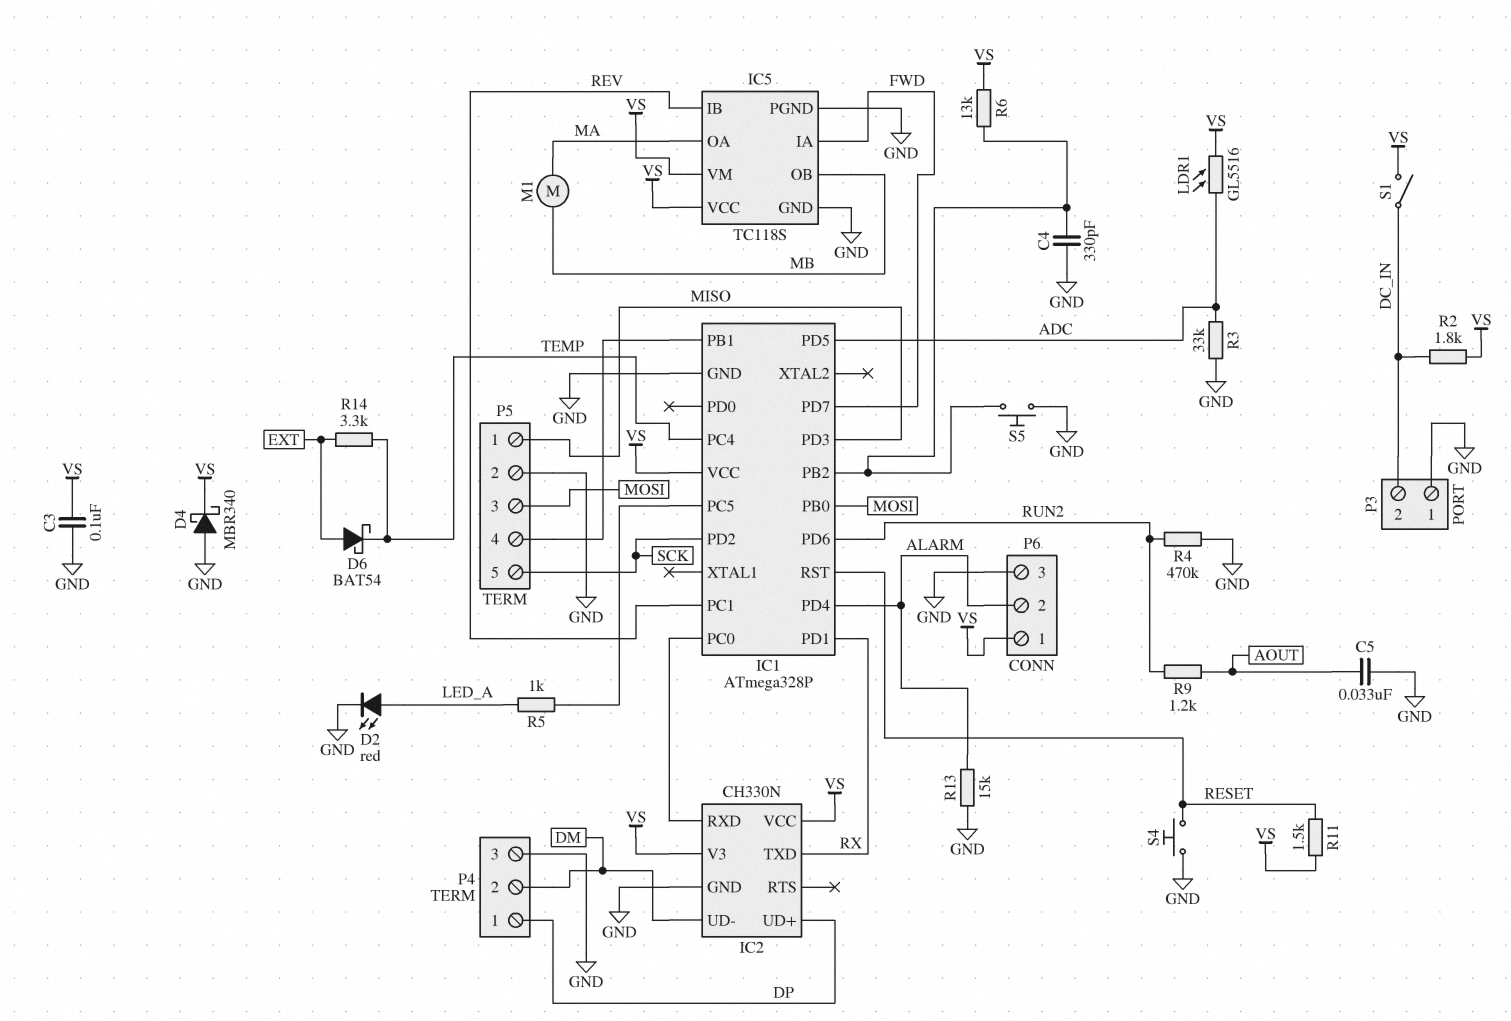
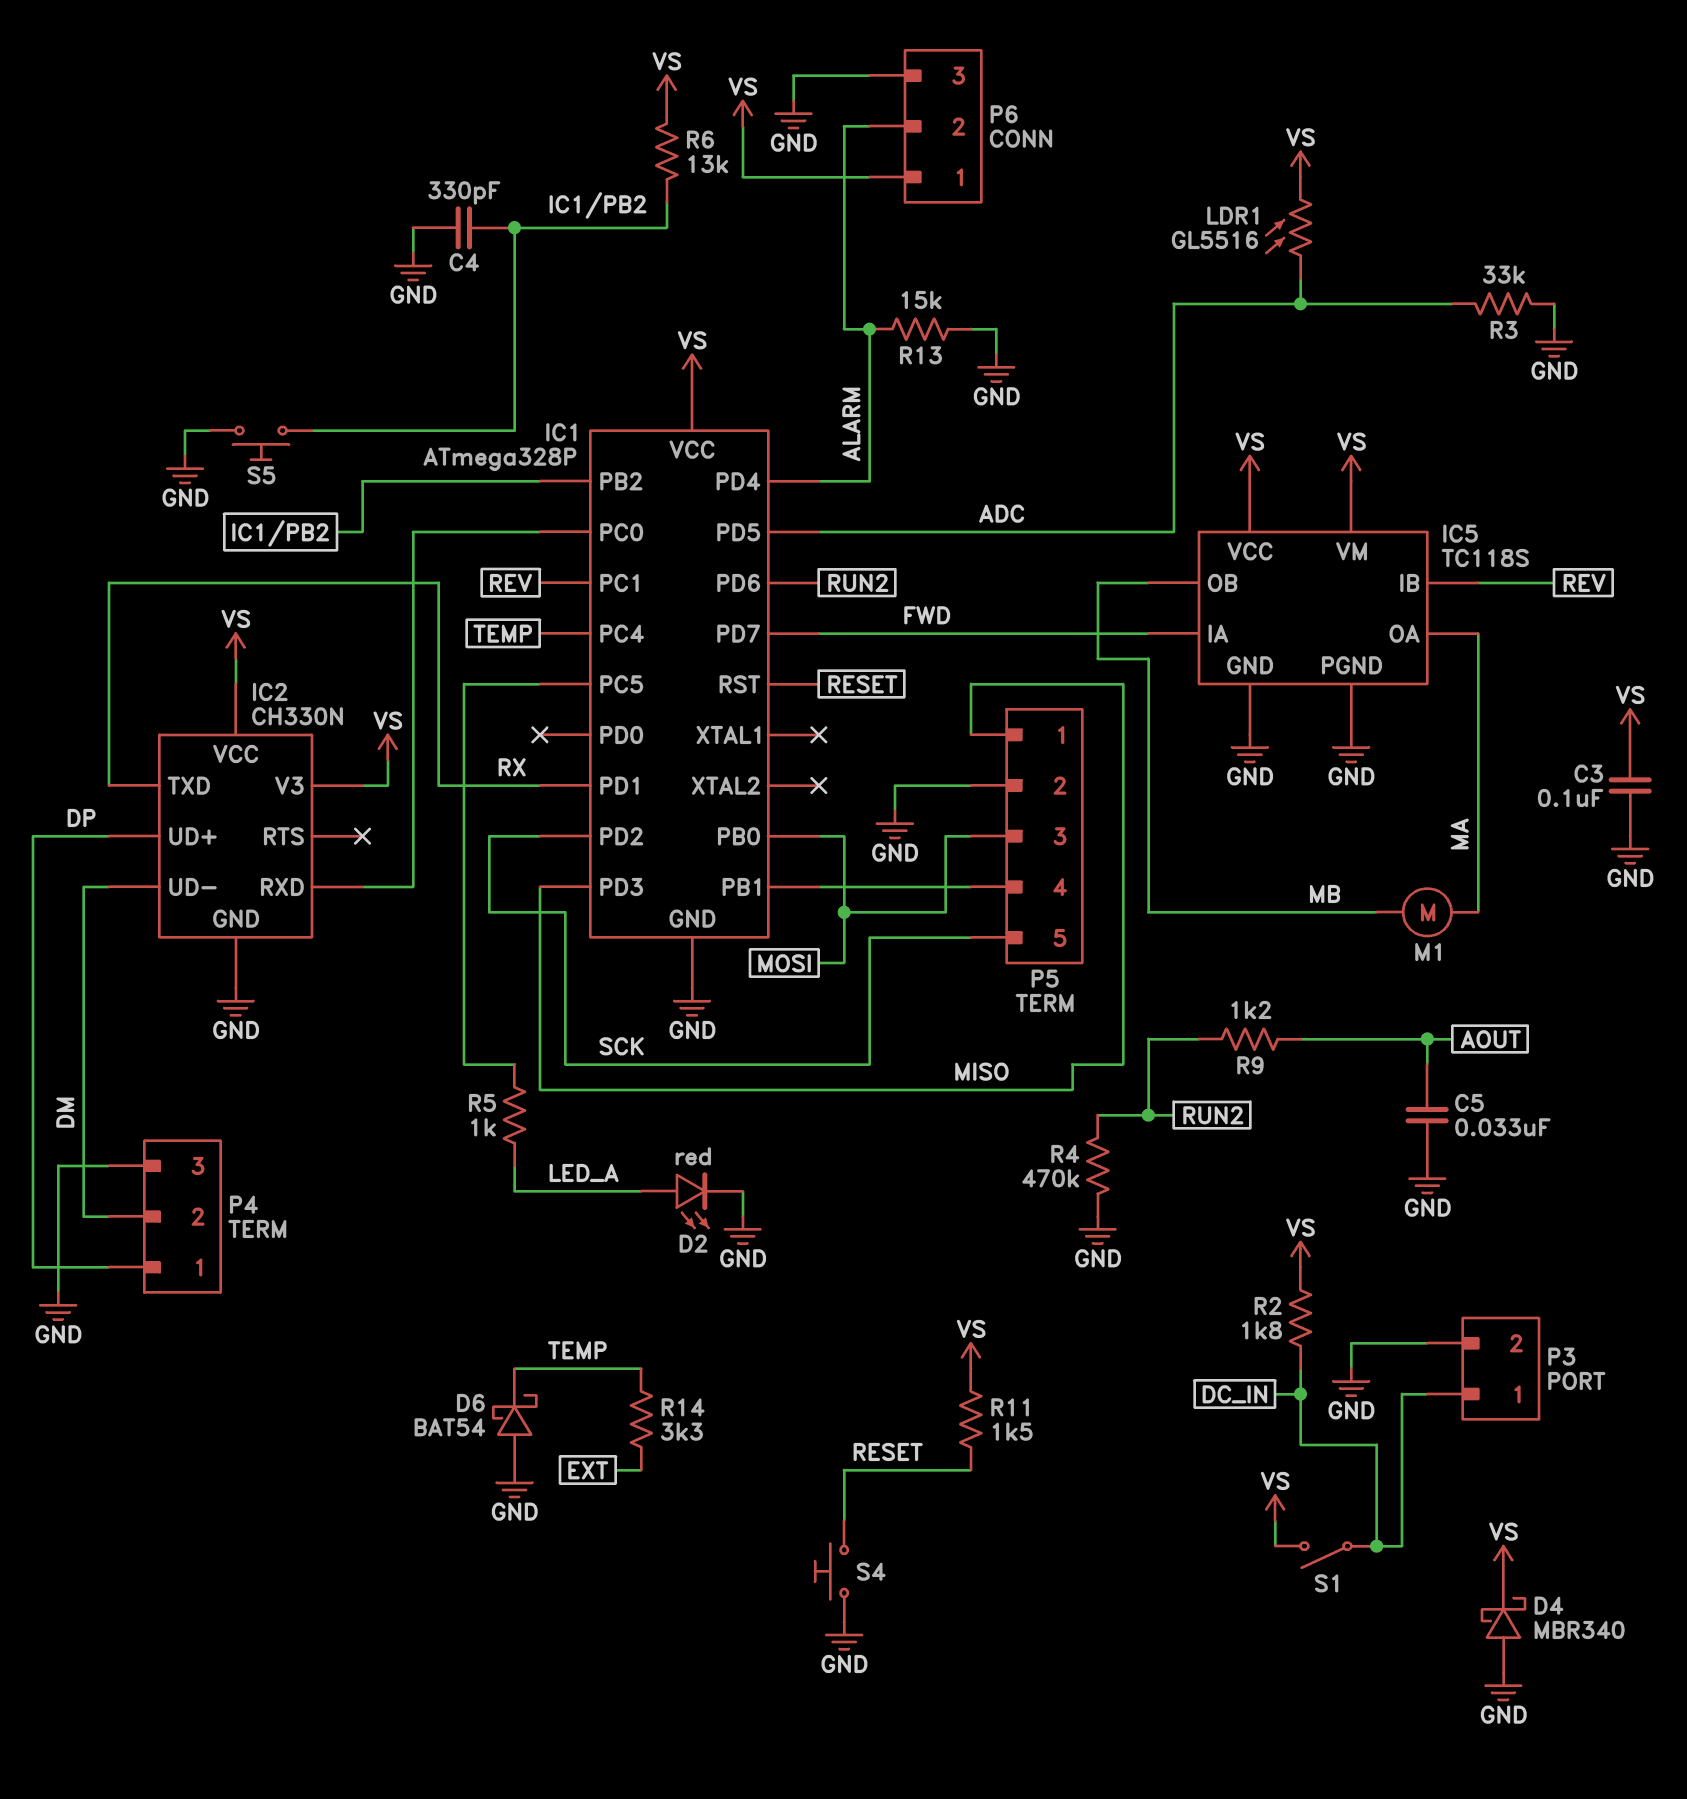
D6: schottky BAT54 (A EXT, K TEMP) -> schottky BAT54 (A GND, K TEMP)
P3 pin 1: GND -> DC_IN
P3 pin 2: DC_IN -> GND

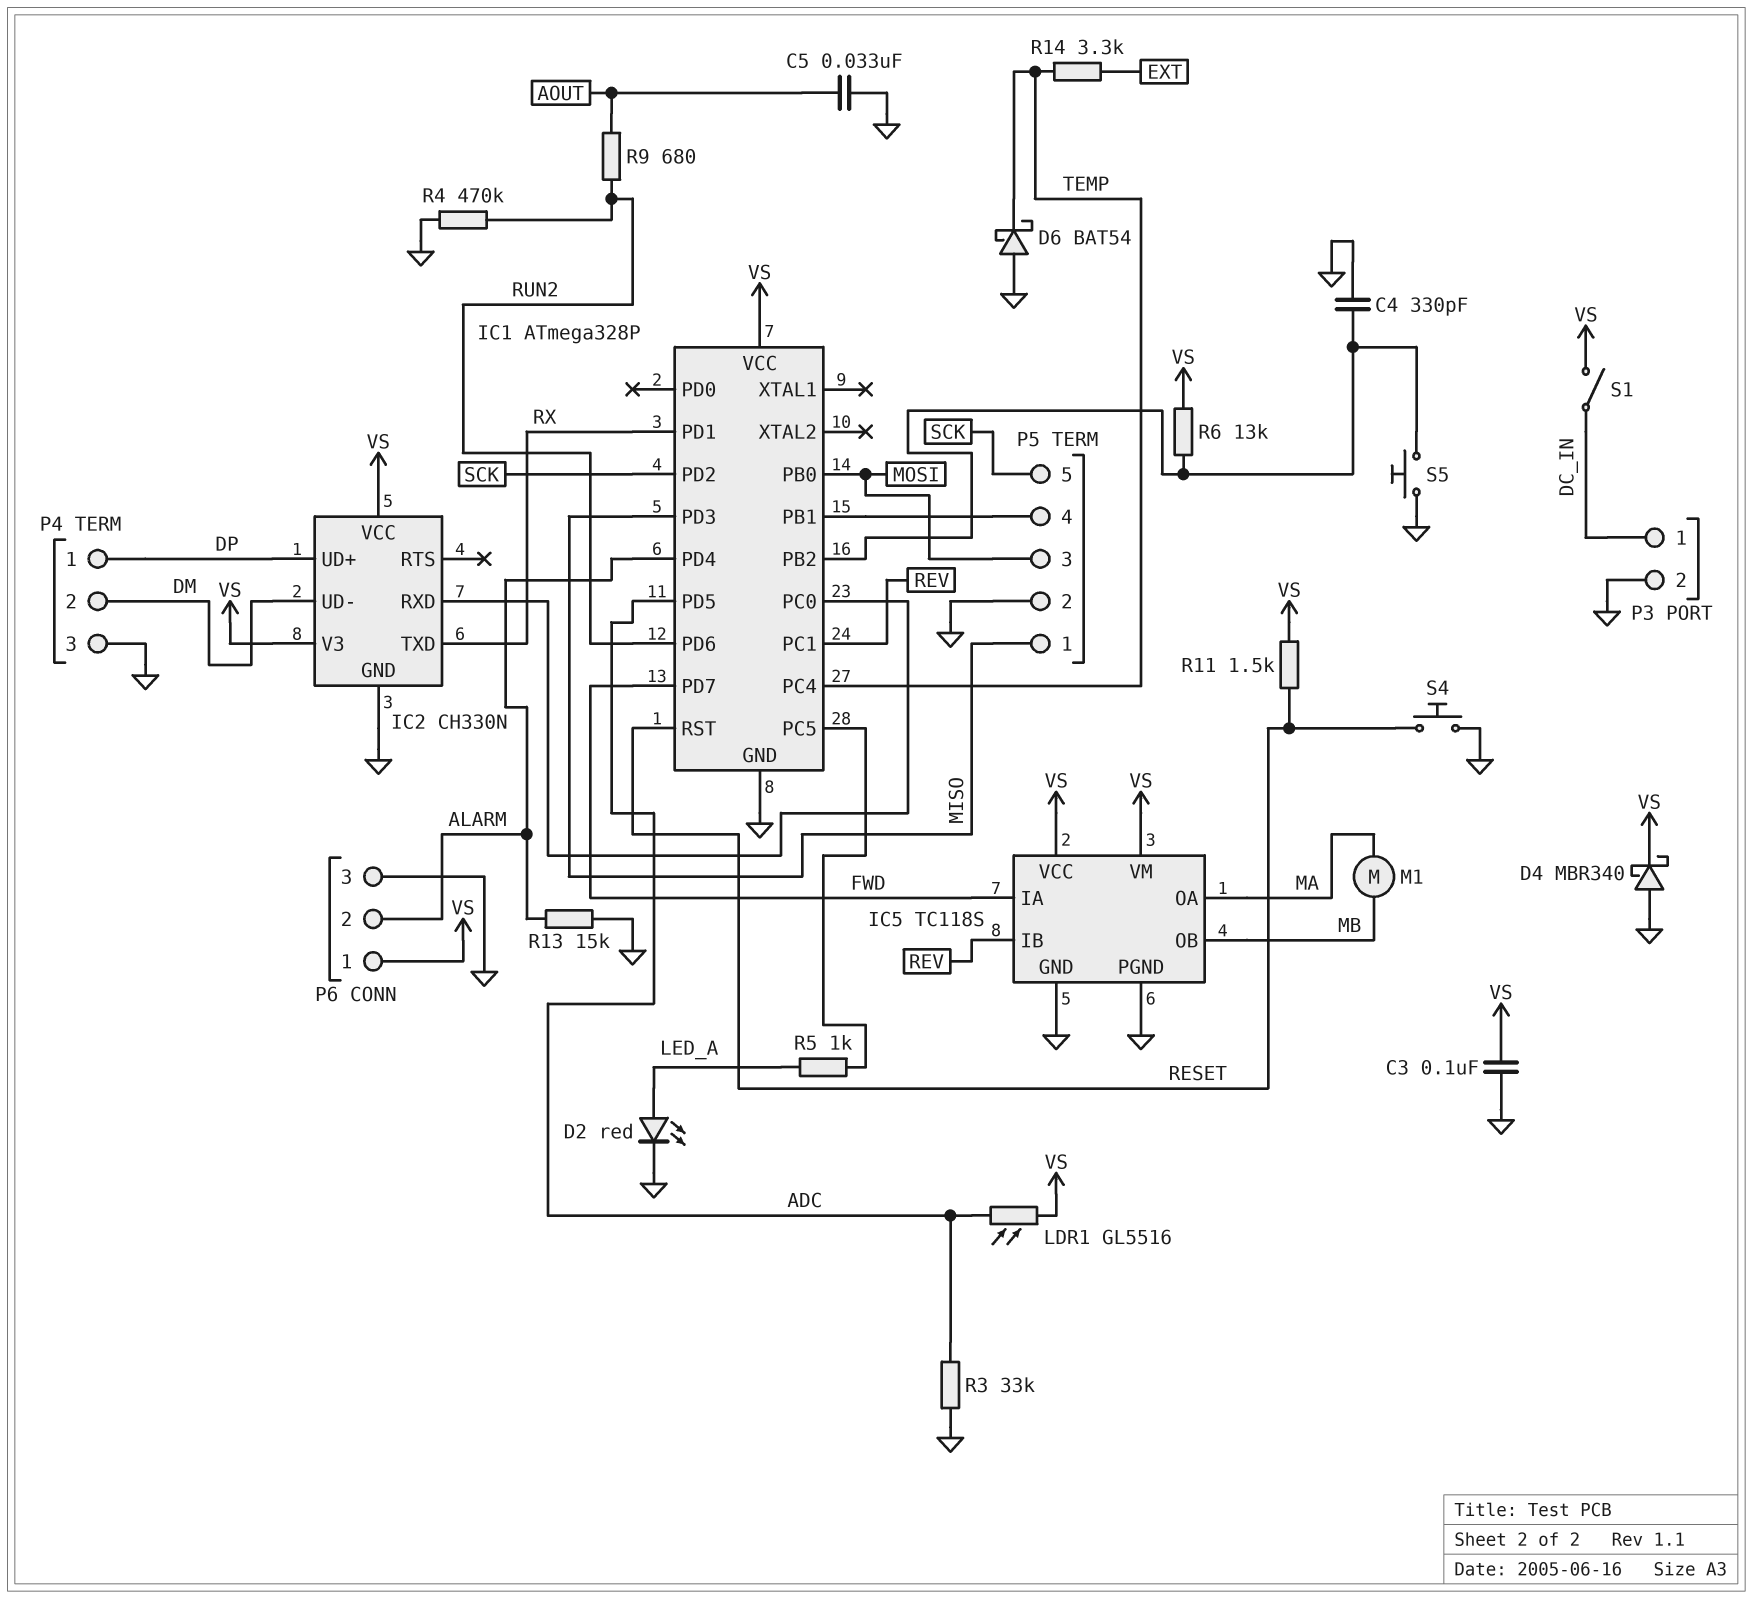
R2: 1.8k (DC_IN, VS) -> none
R9: 1.2k (AOUT, RUN2) -> 680 (AOUT, RUN2)

